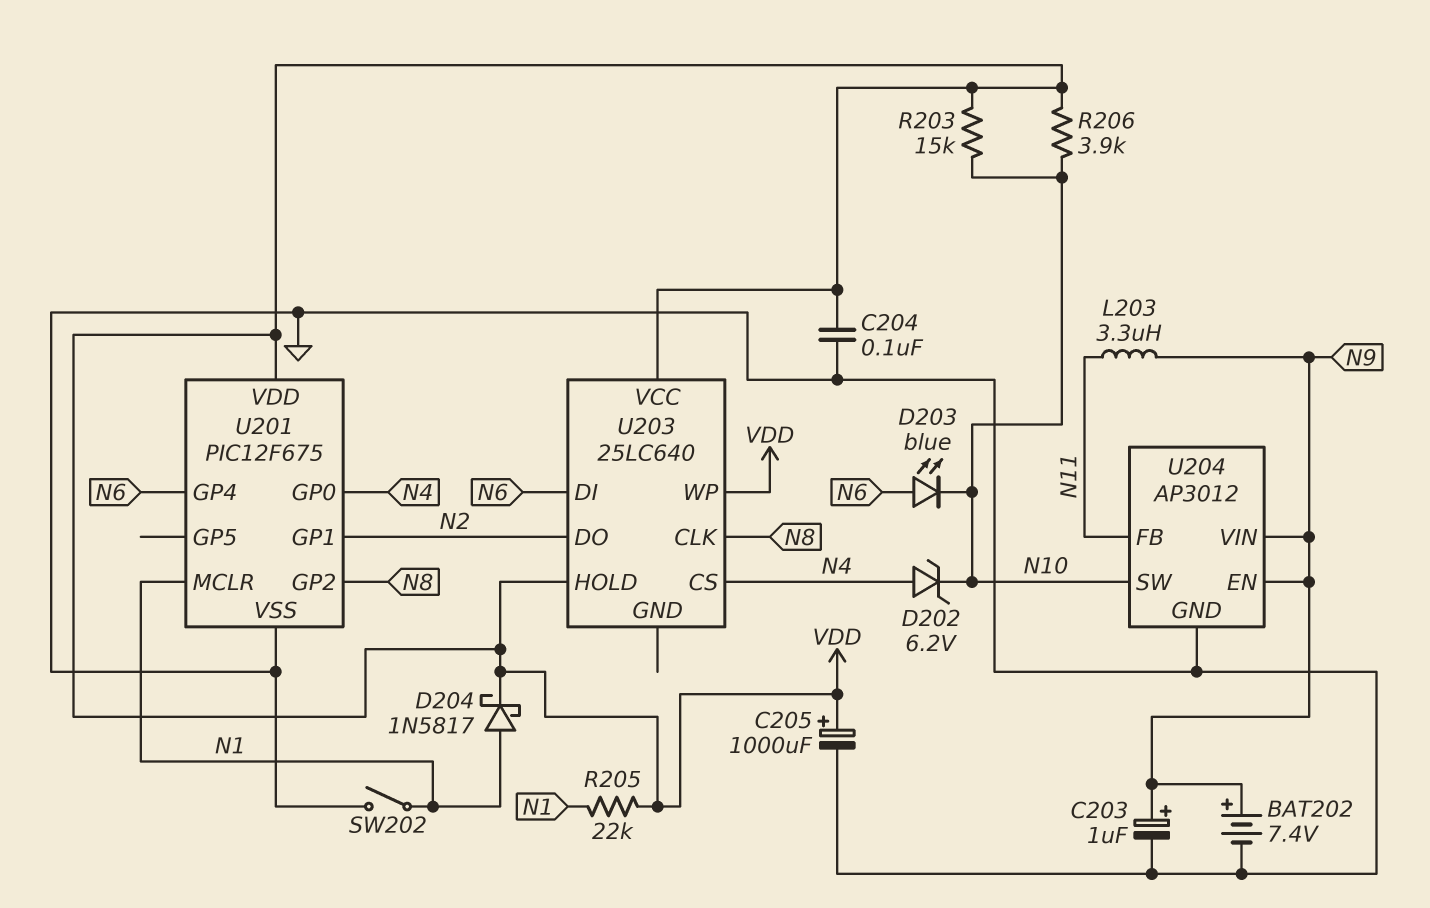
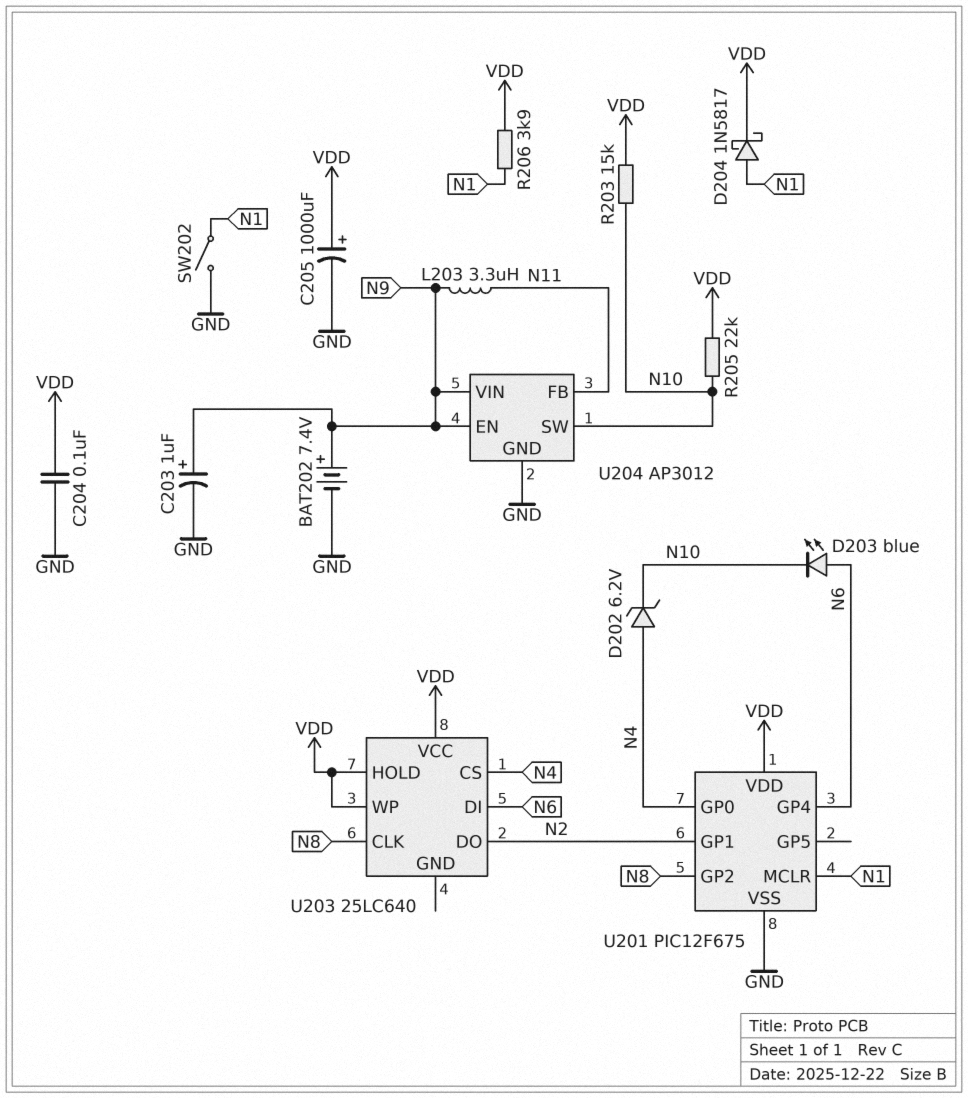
R205: 22k (N1, VDD) -> 22k (N10, VDD)
R206: 3.9k (N10, VDD) -> 3.9k (N1, VDD)

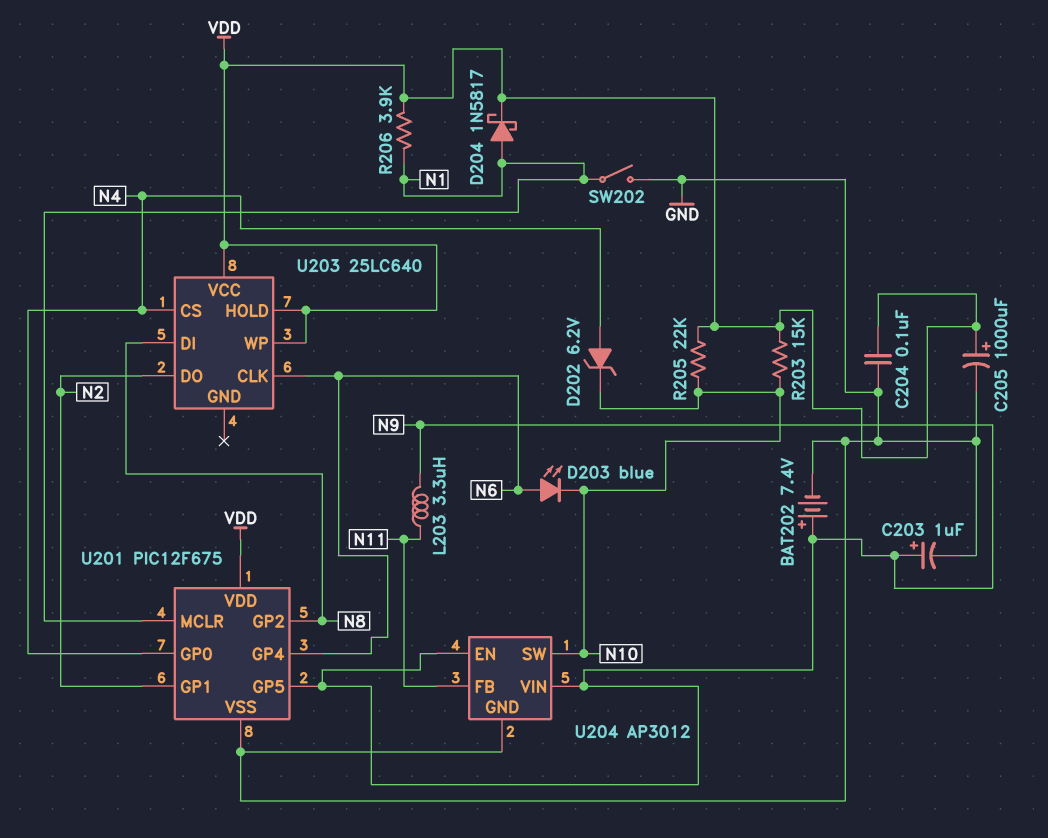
U201 pin GP5: none -> N9
U203 pin CLK: N8 -> N6
U203 pin DI: N6 -> N8

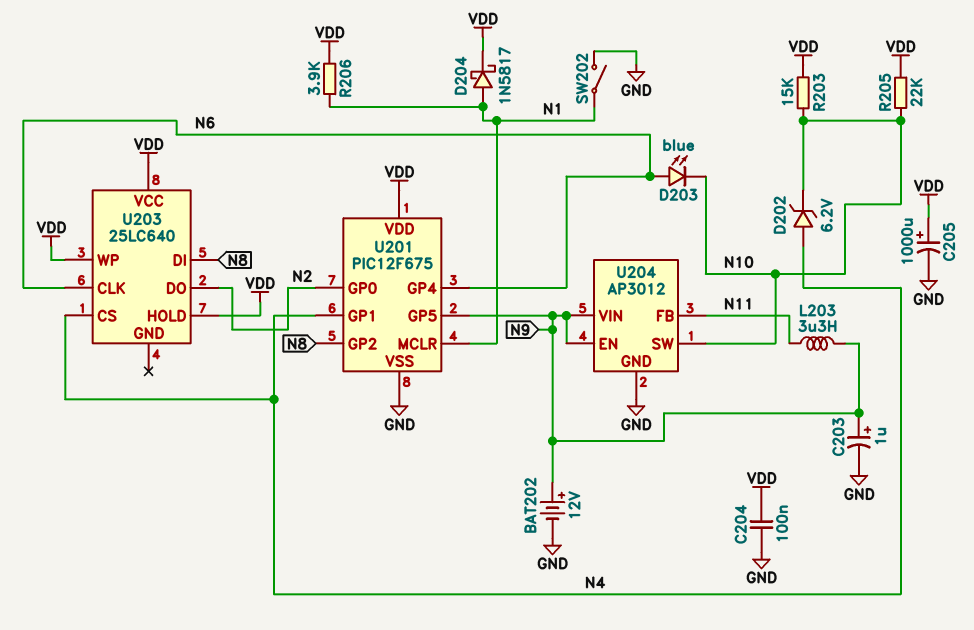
BAT202: 7.4V (plus N9, minus GND) -> 12V (plus N9, minus GND)
U201 pin GP0: N4 -> N2
U201 pin GP1: N2 -> N4

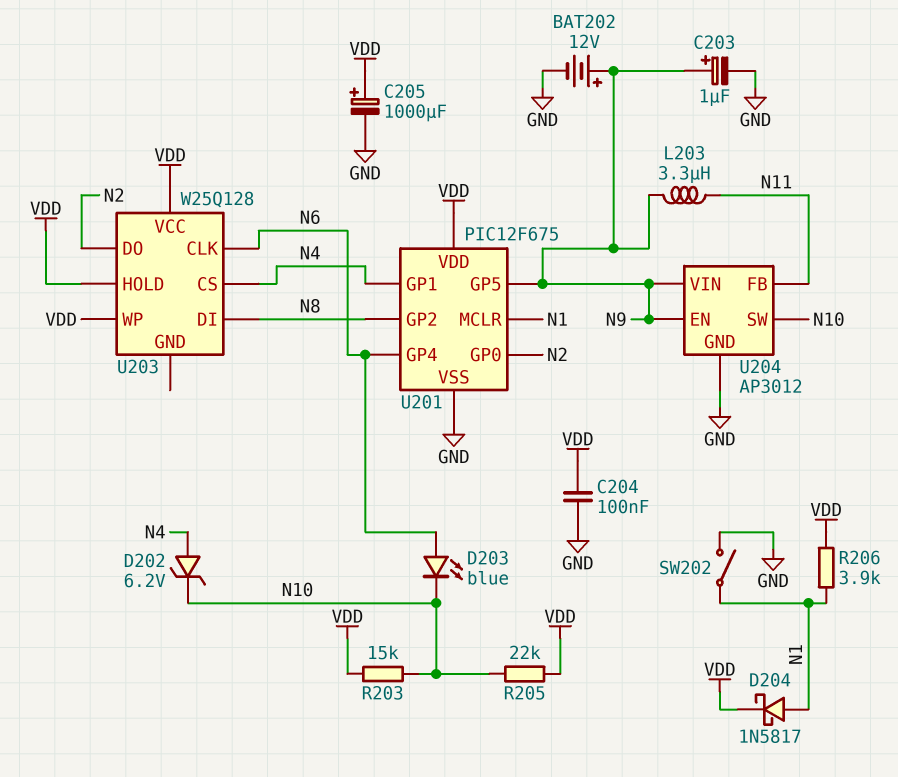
U203: 25LC640 -> W25Q128

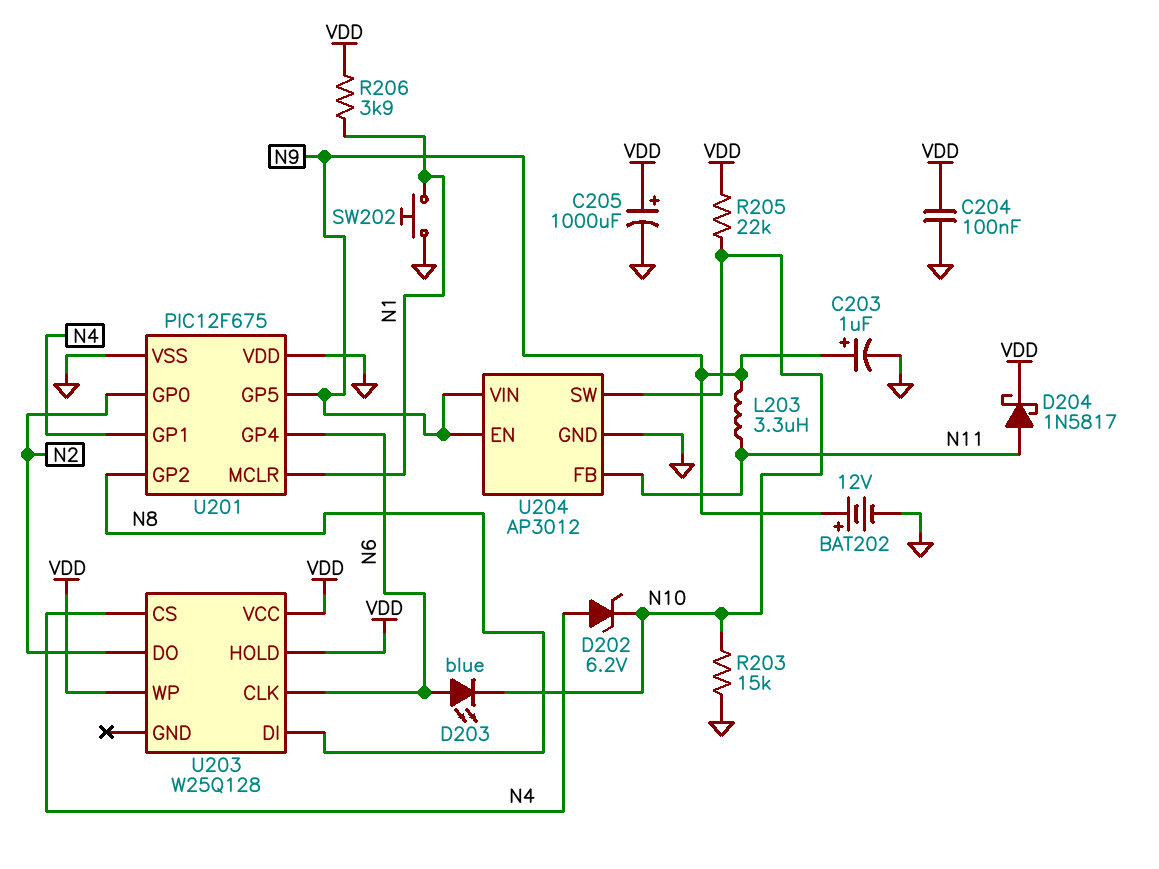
D204: schottky 1N5817 (A N1, K VDD) -> schottky 1N5817 (A N11, K VDD)
R203: 15k (N10, VDD) -> 15k (GND, N10)
SW202: switch (GND, N1) -> button (GND, N1)
U201 pin VDD: VDD -> GND

